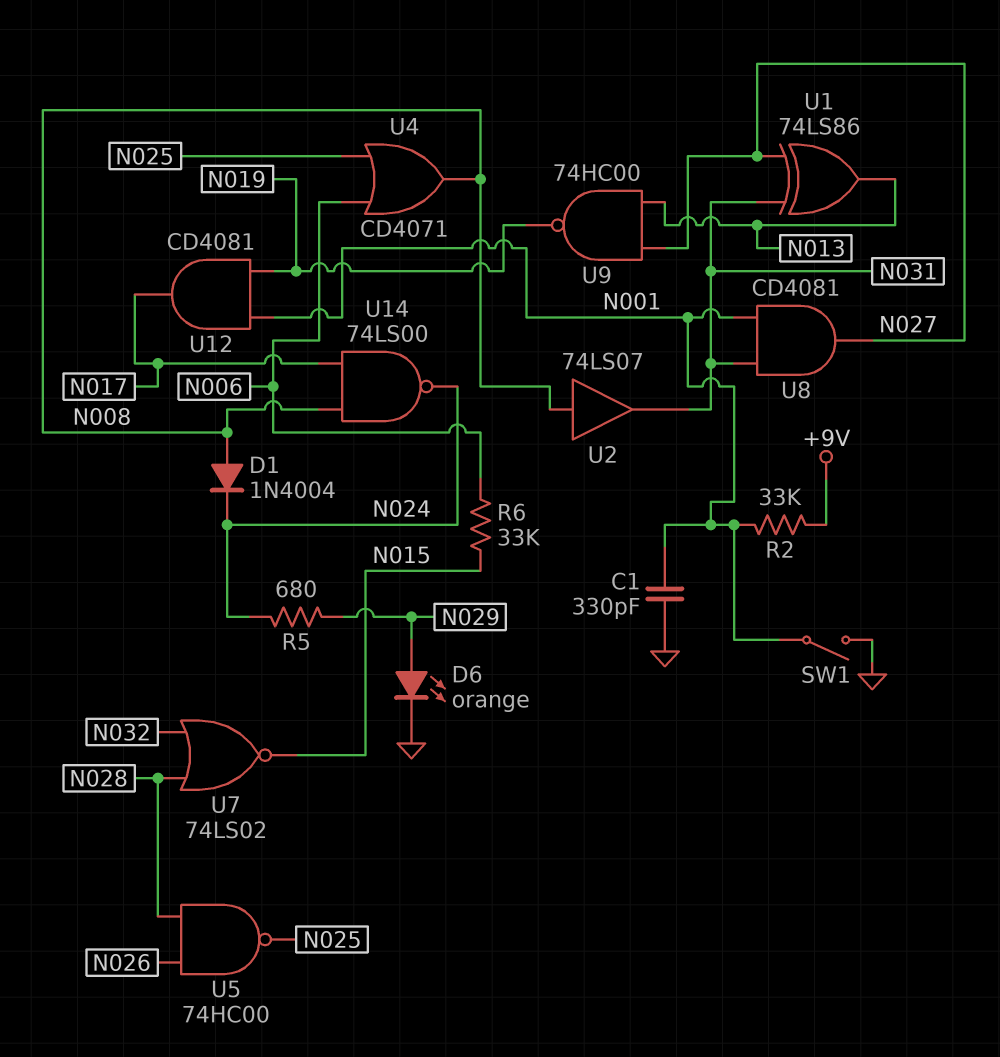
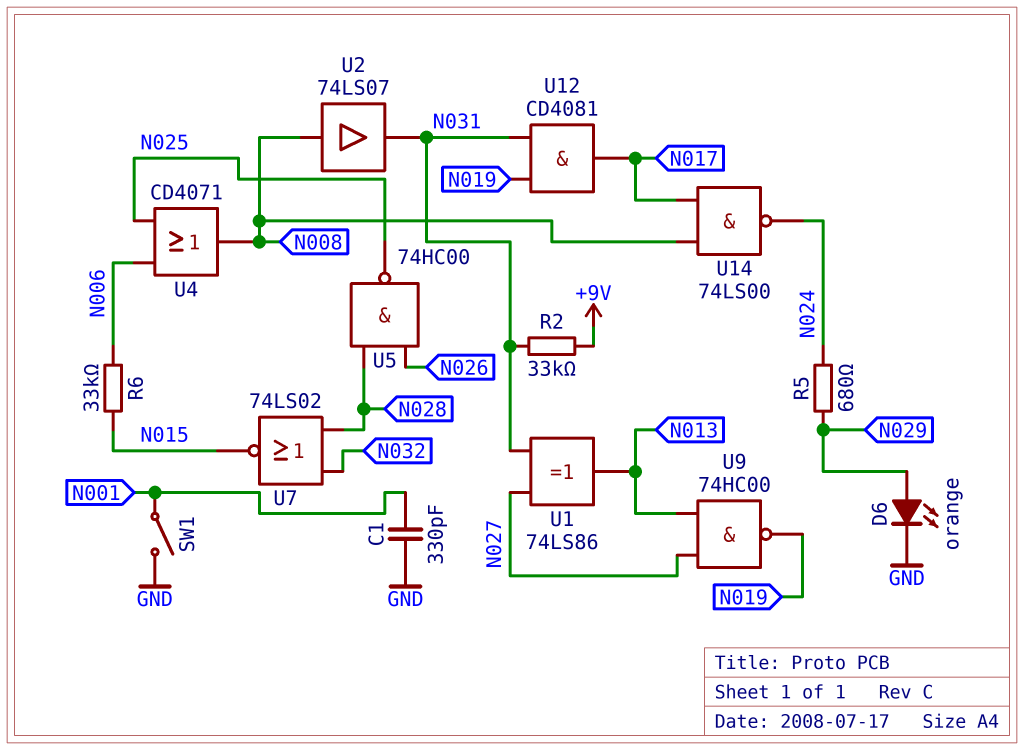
D1: diode 1N4004 (A N008, K N024) -> none
R2: 33k (+9V, N001) -> 33k (+9V, N031)
U8: AND CD4081 (in N001, in N031, out N027) -> none
U12: AND CD4081 (in N001, in N019, out N017) -> AND CD4081 (in N019, in N031, out N017)

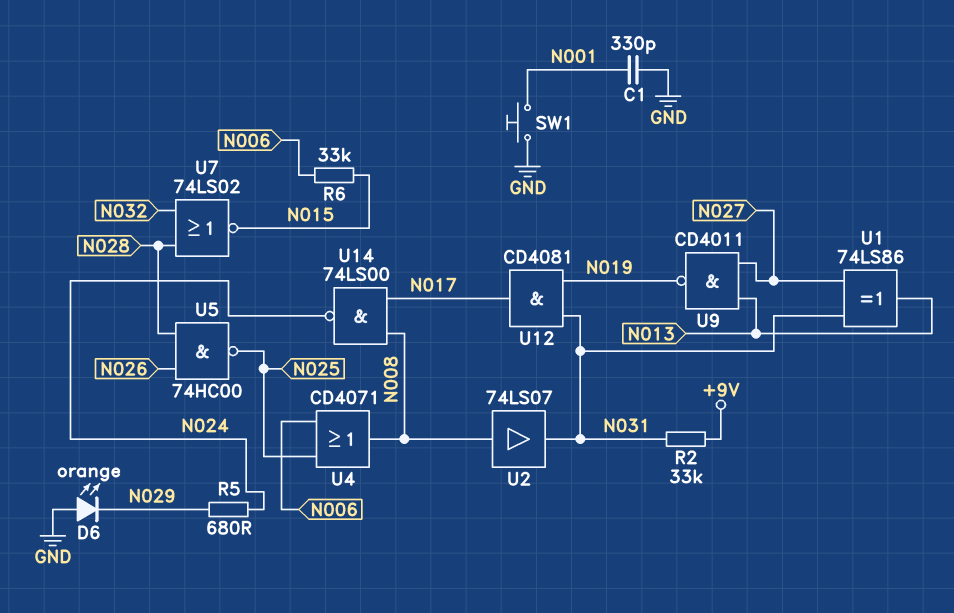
D6: LED orange (A N029, K GND) -> LED orange (A GND, K N029)
SW1: switch (GND, N001) -> button (GND, N001)
U9: NAND 74HC00 (in N013, in N027, out N019) -> NAND CD4011 (in N013, in N027, out N019)

